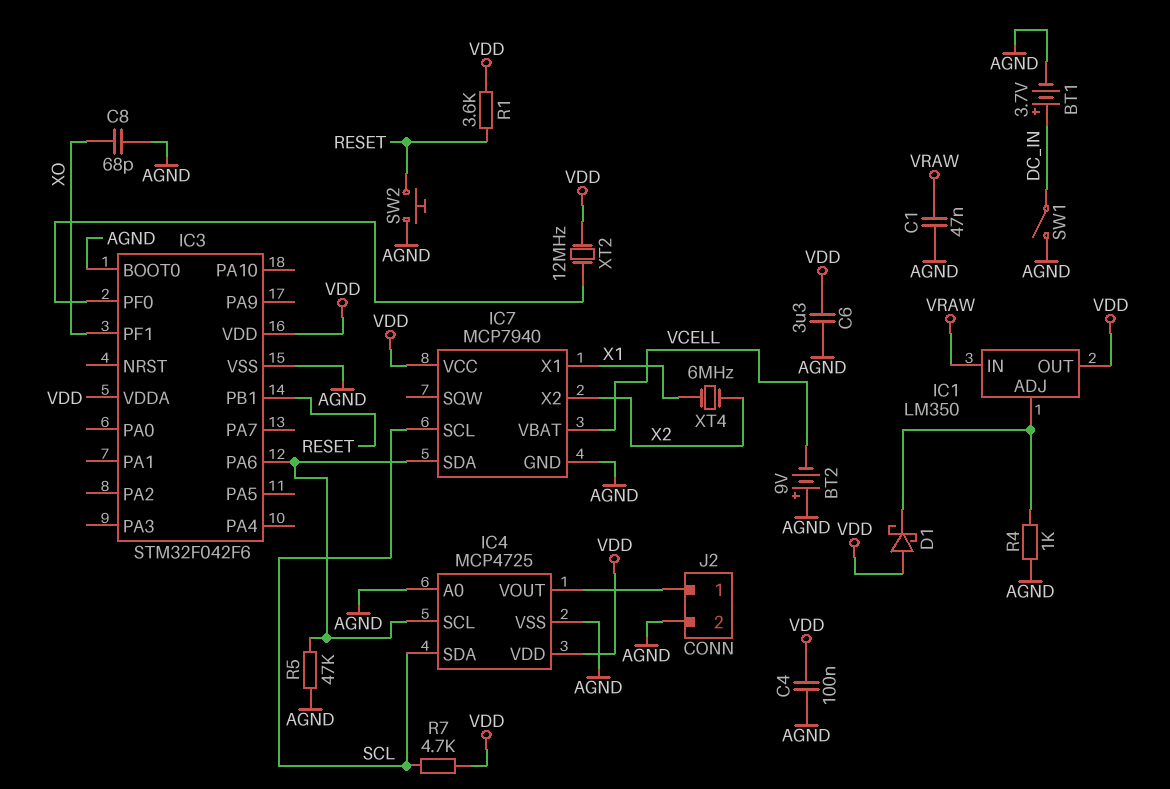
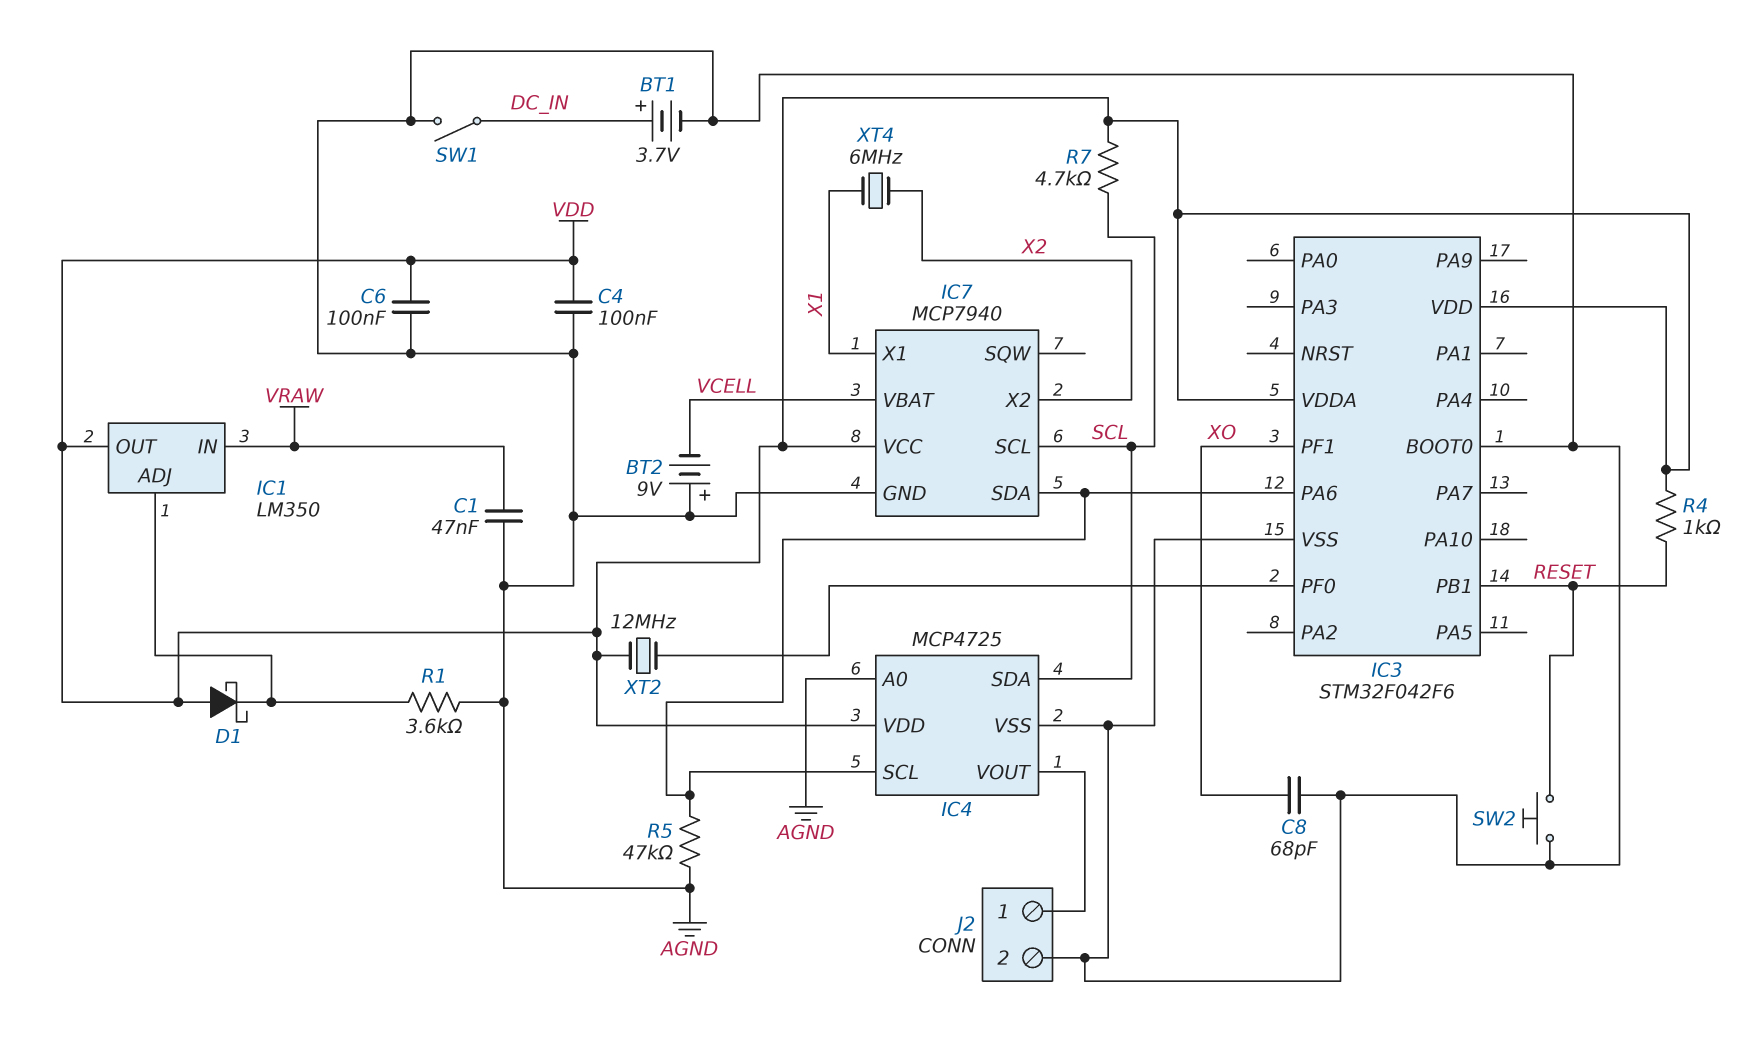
C6: 3.3uF (AGND, VDD) -> 100nF (AGND, VDD)
R1: 3.6k (RESET, VDD) -> 3.6k (AGND, IC1/ADJ)
R4: 1k (AGND, IC1/ADJ) -> 1k (RESET, VDD)

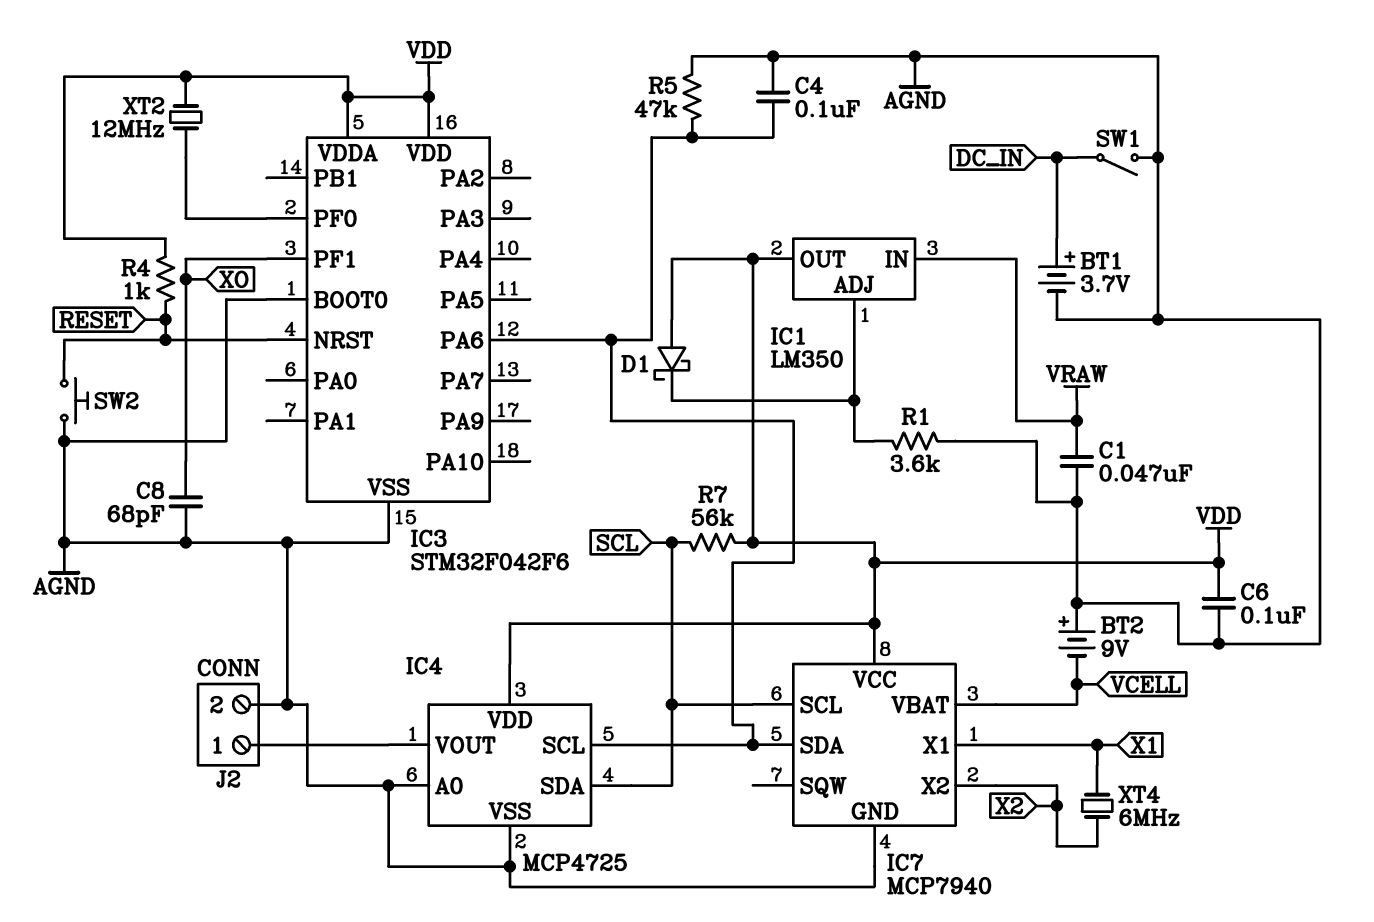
C4: 100nF (AGND, VDD) -> 100nF (AGND, IC3/PA6)
IC3 pin NRST: none -> RESET
IC3 pin PB1: RESET -> none
R7: 4.7k (SCL, VDD) -> 56k (SCL, VDD)

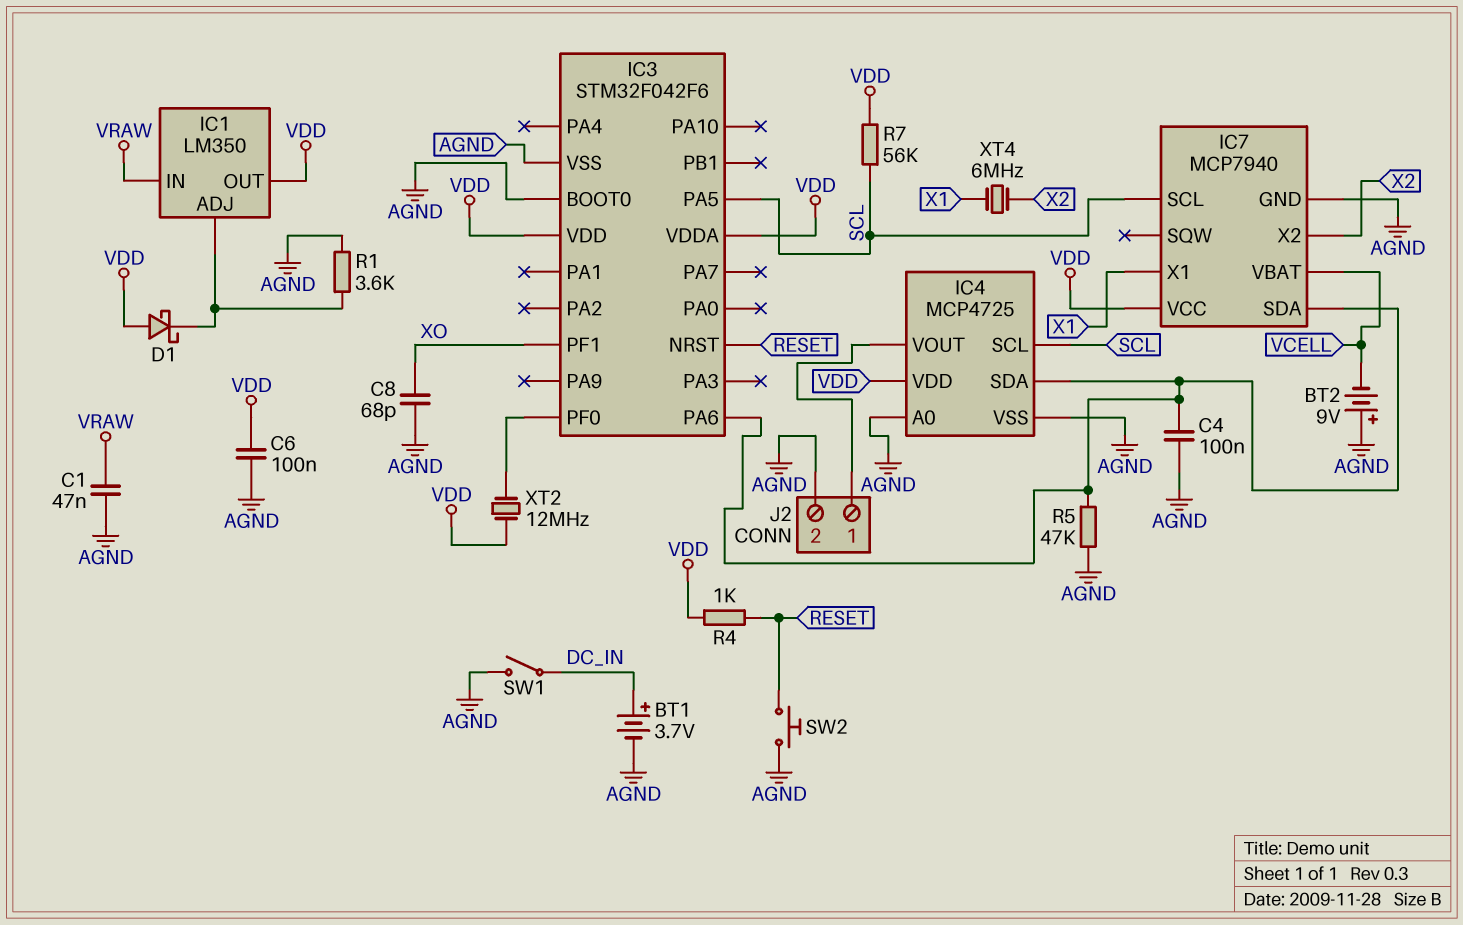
IC3 pin PA5: none -> SCL
IC4 pin SCL: IC3/PA6 -> SCL
IC4 pin SDA: SCL -> IC3/PA6

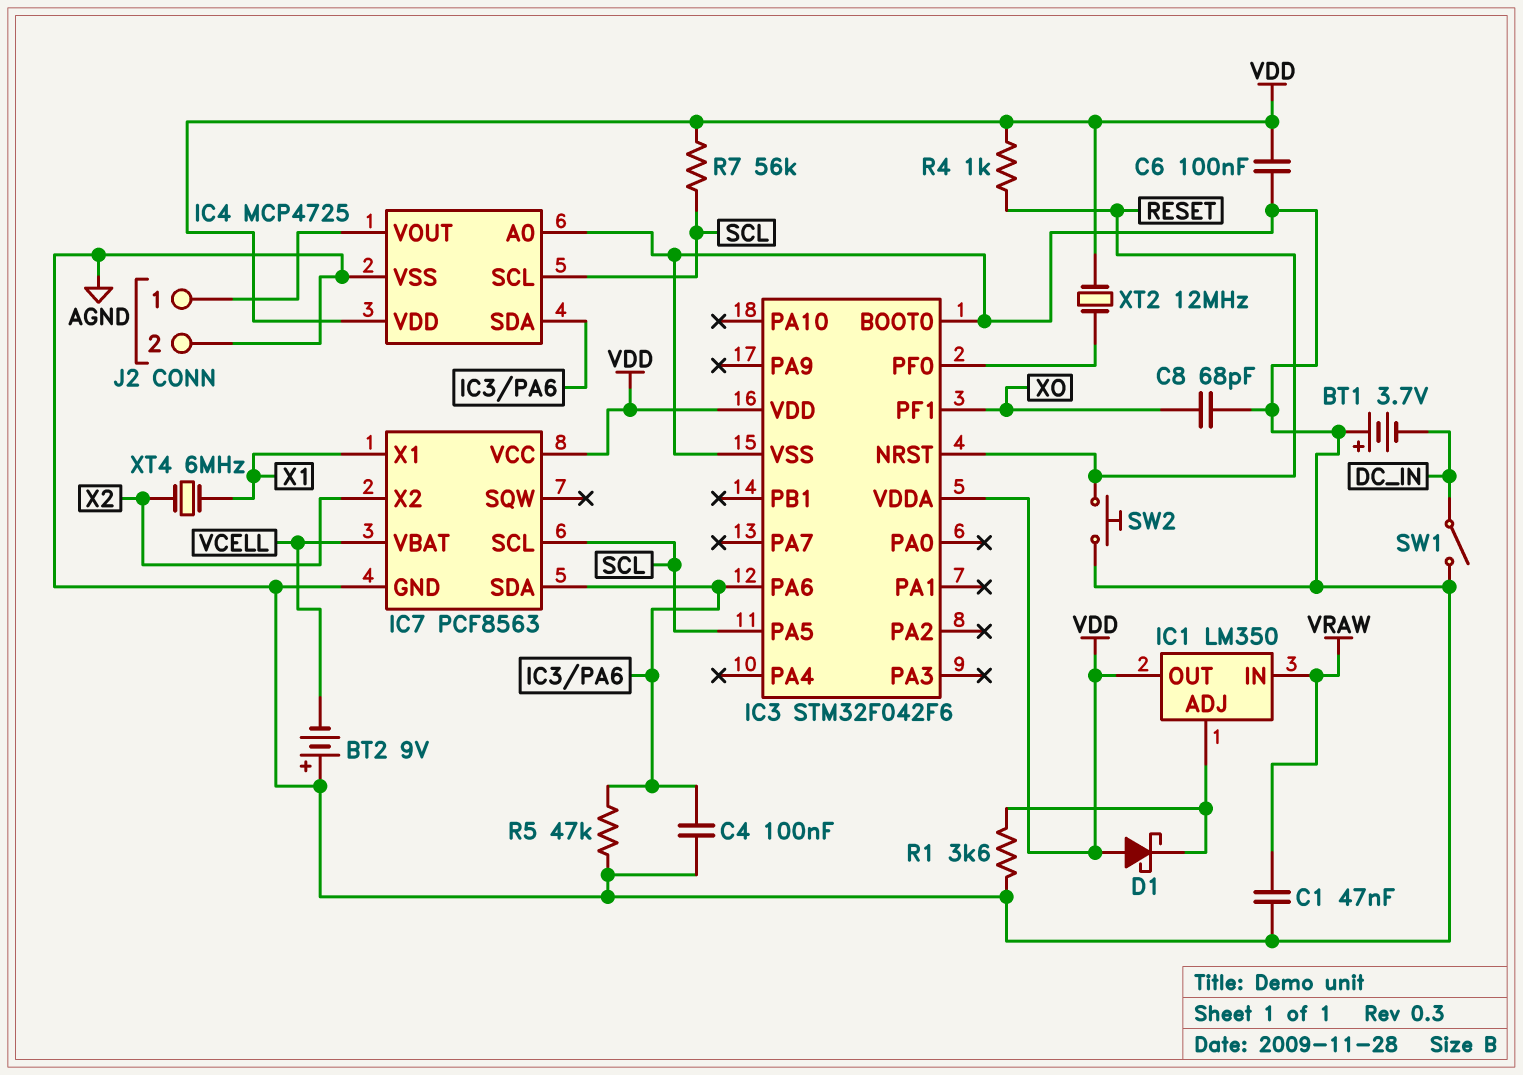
BT1: 3.7V (plus DC_IN, minus AGND) -> 3.7V (plus AGND, minus DC_IN)
IC7: MCP7940 -> PCF8563

